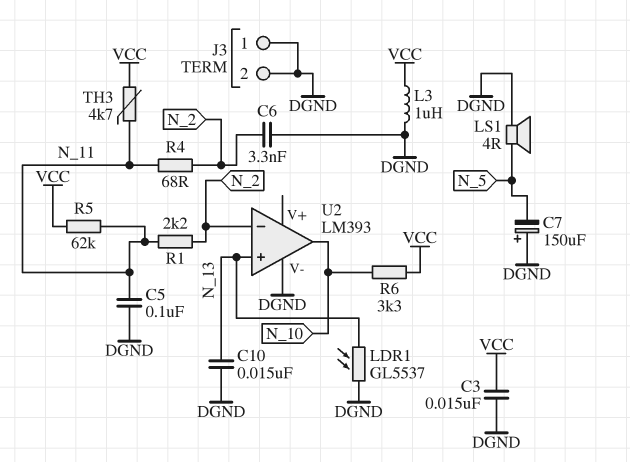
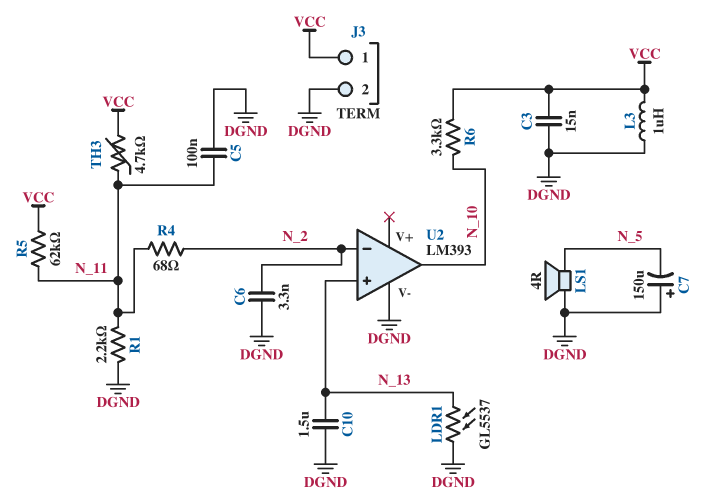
C10: 15nF (DGND, N_13) -> 1.5uF (DGND, N_13)
J3 pin 1: DGND -> VCC
R1: 2.2k (N_2, N_11) -> 2.2k (DGND, N_11)

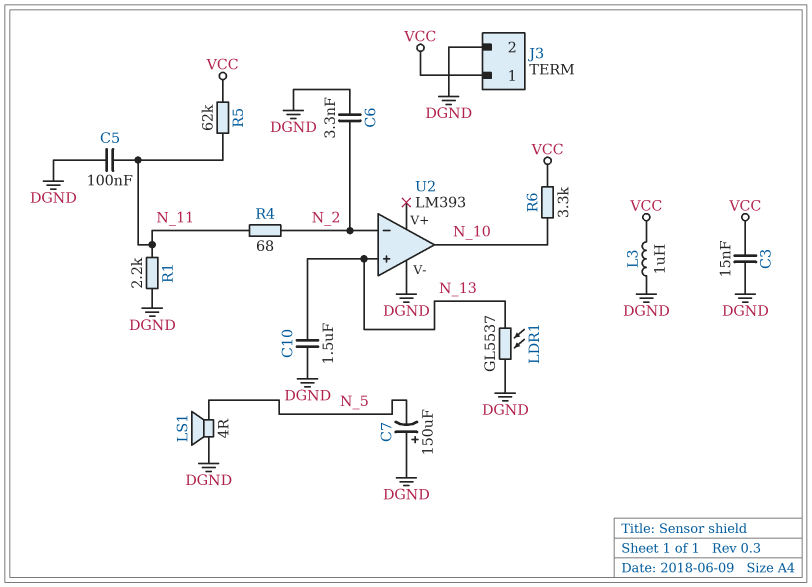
TH3: 4.7k (N_11, VCC) -> none

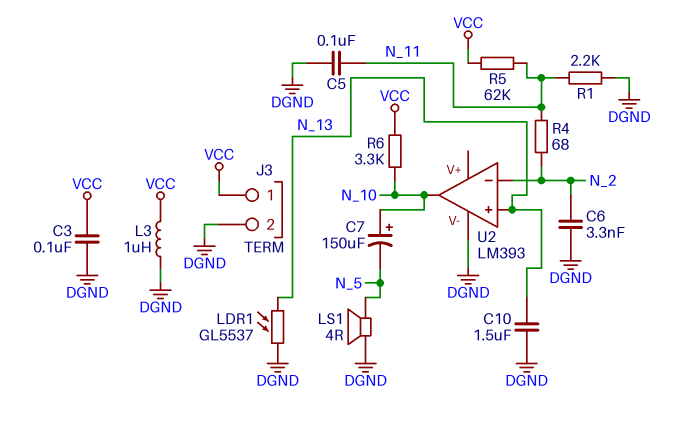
C3: 15nF (DGND, VCC) -> 100nF (DGND, VCC)
C7: 150uF (plus DGND, minus N_5) -> 150uF (plus N_10, minus N_5)

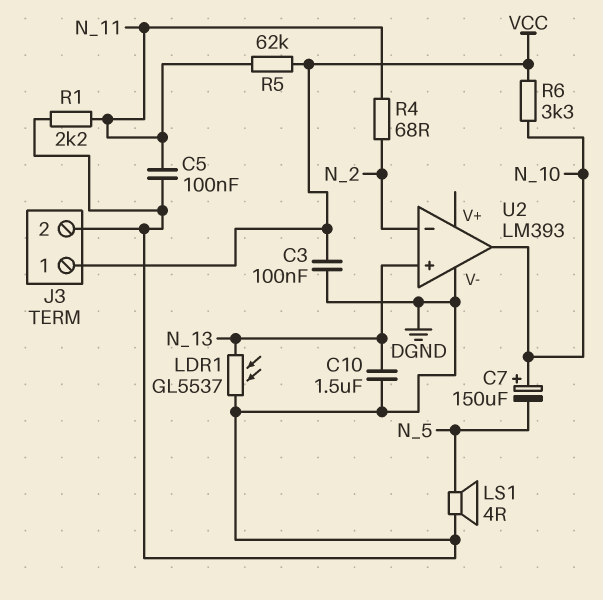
C6: 3.3nF (DGND, N_2) -> none
L3: 1uH (DGND, VCC) -> none

